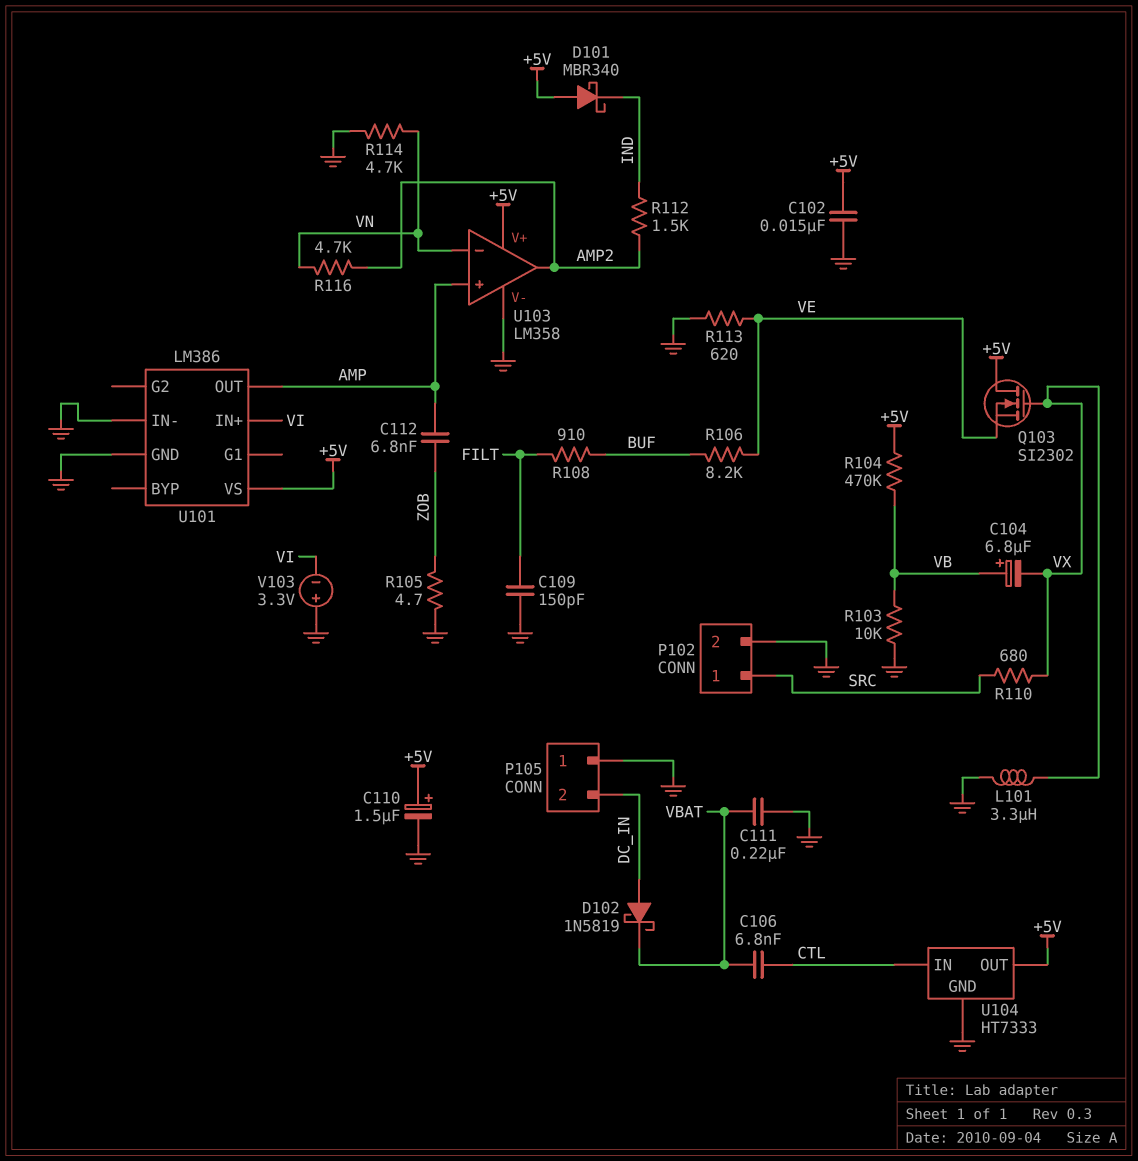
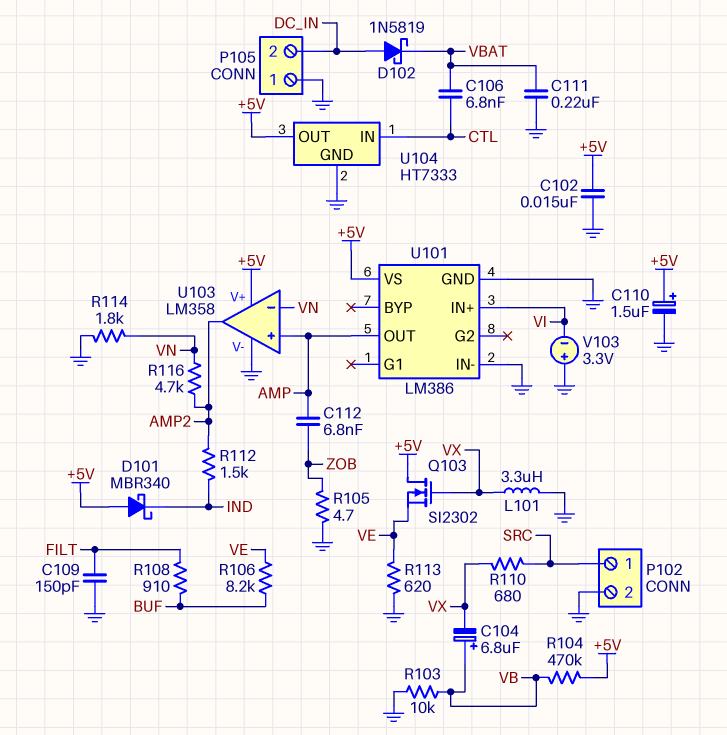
R114: 4.7k (GND, VN) -> 1.8k (GND, VN)

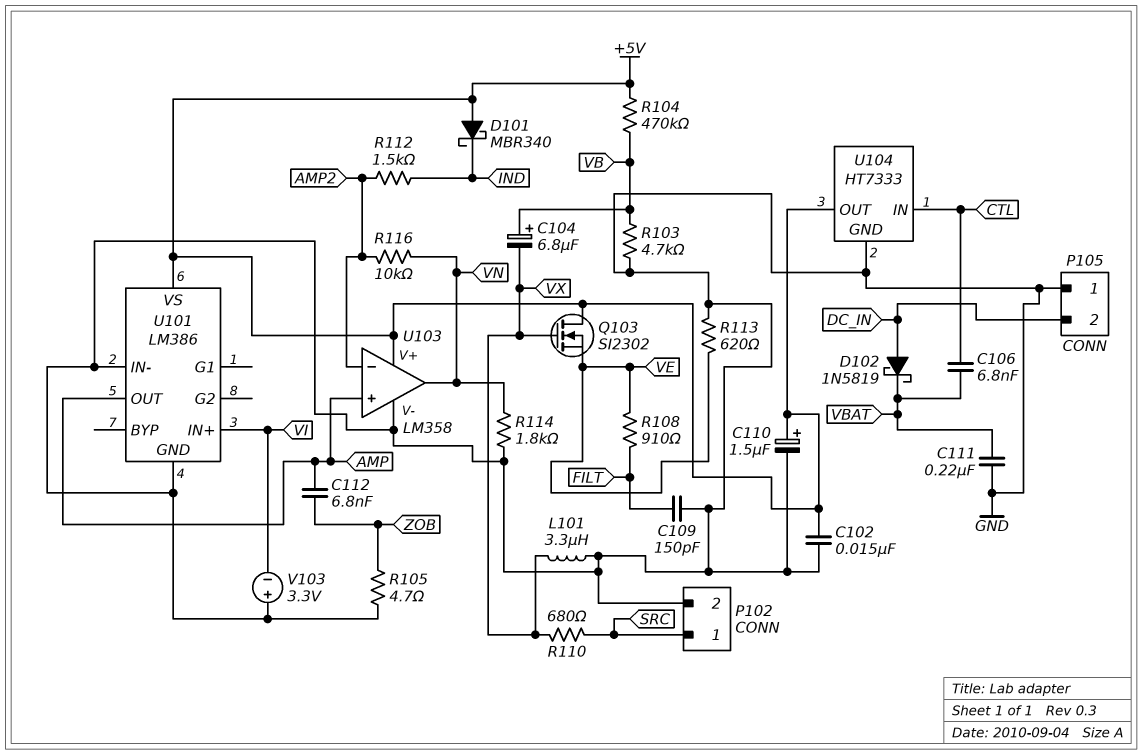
R103: 10k (GND, VB) -> 4.7k (GND, VB)
R106: 8.2k (BUF, VE) -> none
R108: 910 (BUF, FILT) -> 910 (FILT, VE)
R116: 4.7k (AMP2, VN) -> 10k (AMP2, VN)
U103 pin in-: VN -> AMP2
U103 pin out: AMP2 -> VN

